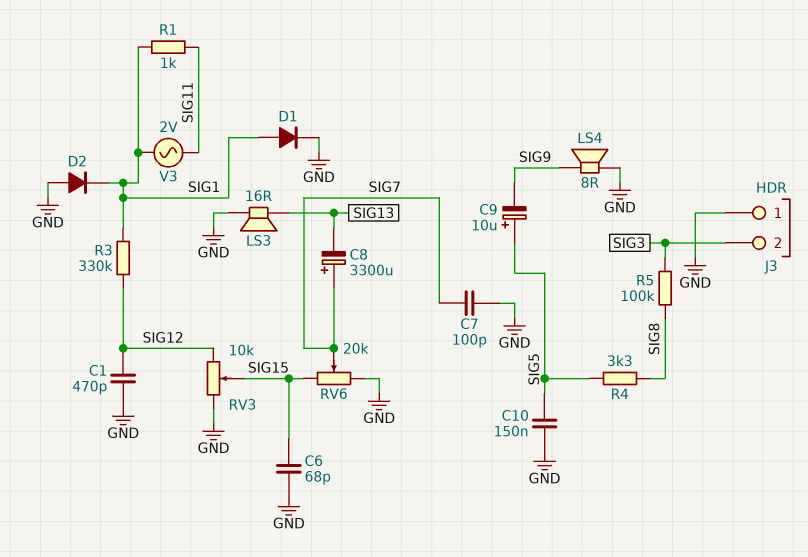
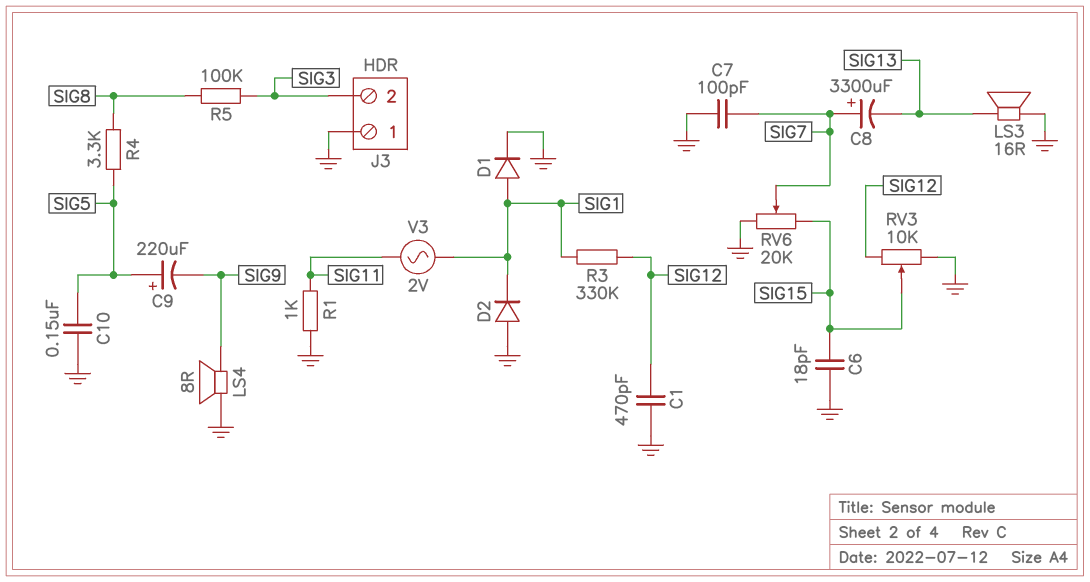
C6: 68pF (GND, SIG15) -> 18pF (GND, SIG15)
C9: 10uF (plus SIG5, minus SIG9) -> 220uF (plus SIG5, minus SIG9)
R1: 1k (SIG1, SIG11) -> 1k (GND, SIG11)

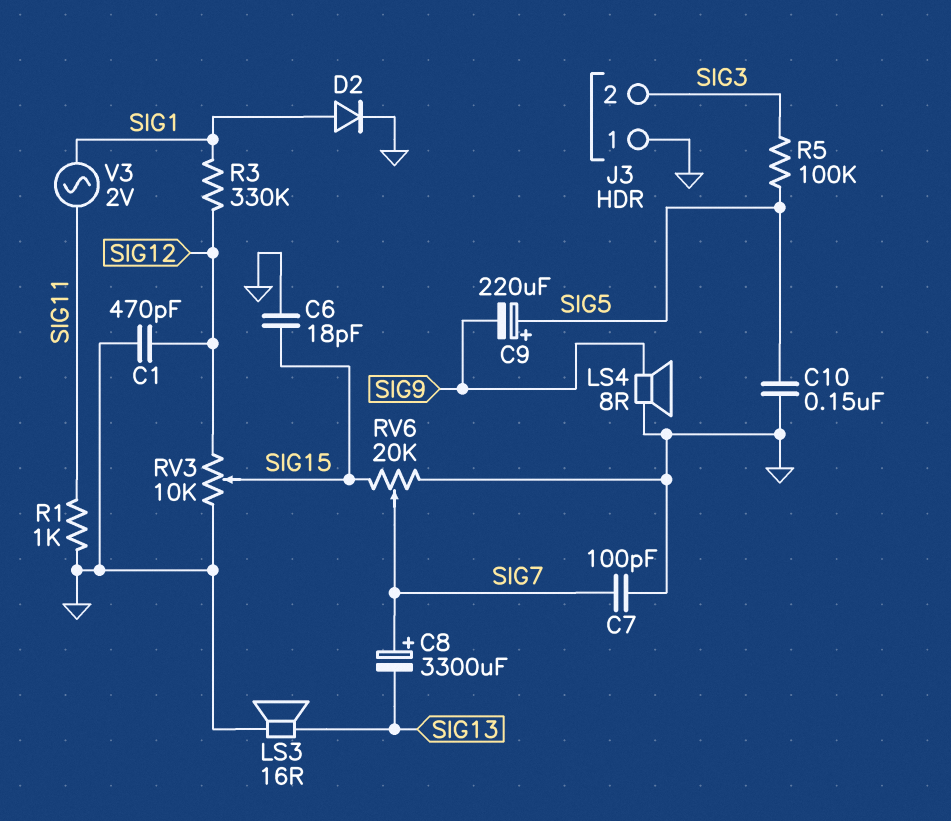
D1: diode (A SIG1, K GND) -> none
D2: diode (A GND, K SIG1) -> diode (A SIG1, K GND)
R4: 3.3k (SIG5, SIG8) -> none
R5: 100k (SIG3, SIG8) -> 100k (SIG3, SIG5)

